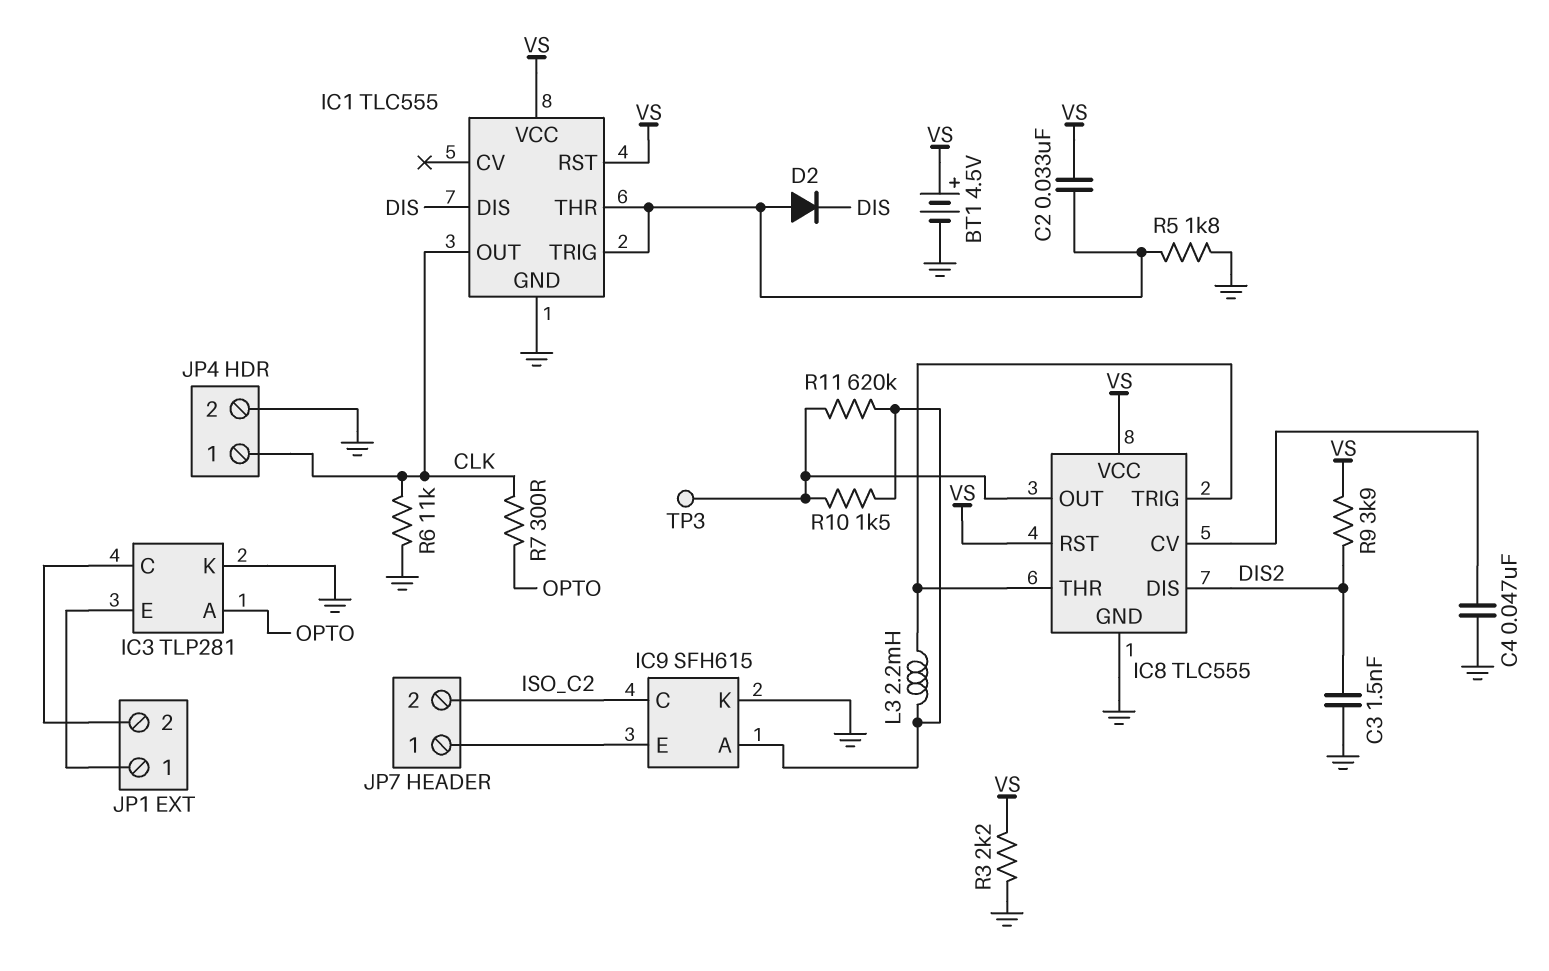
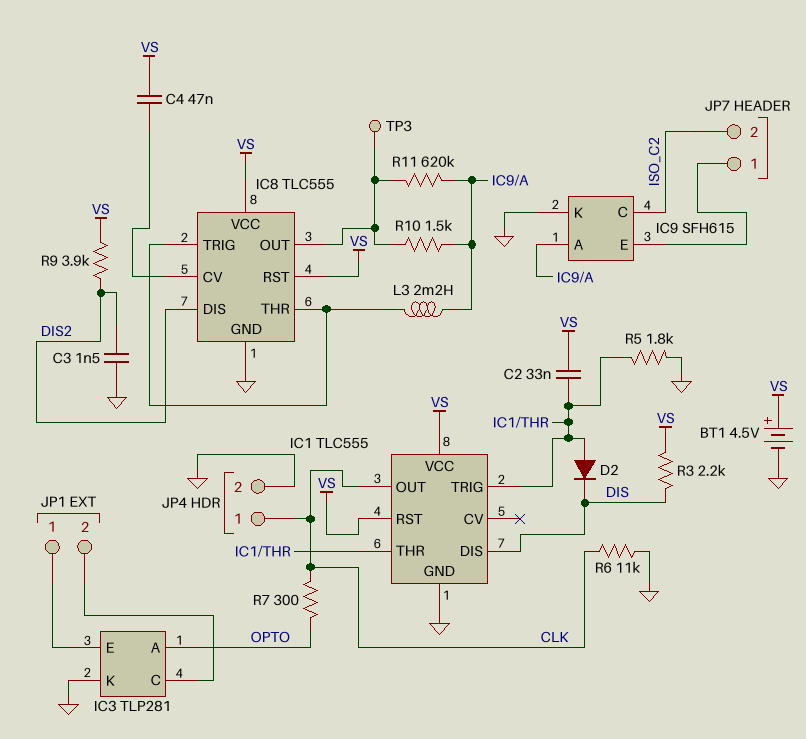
C4: 47nF (GND, IC8/CV) -> 47nF (IC8/CV, VS)
R3: 2.2k (GND, VS) -> 2.2k (DIS, VS)

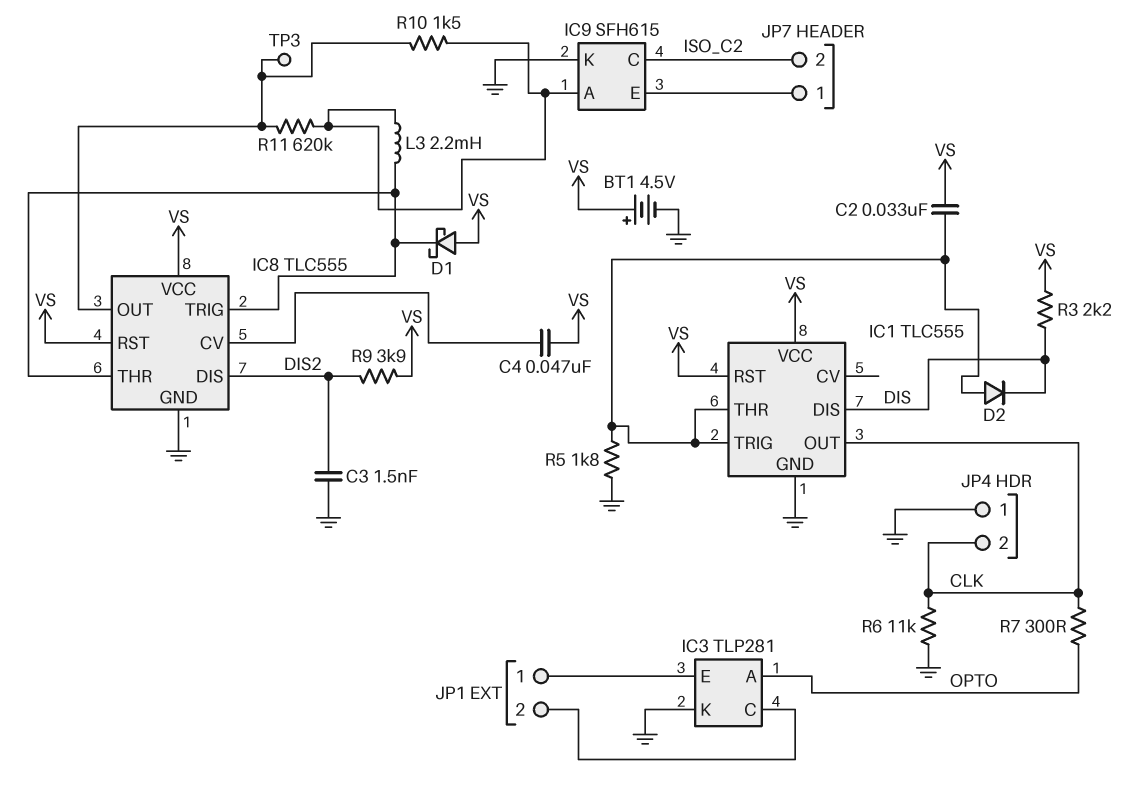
D1: none -> schottky (A VS, K IC8/THR)
JP4 pin 1: CLK -> GND
JP4 pin 2: GND -> CLK

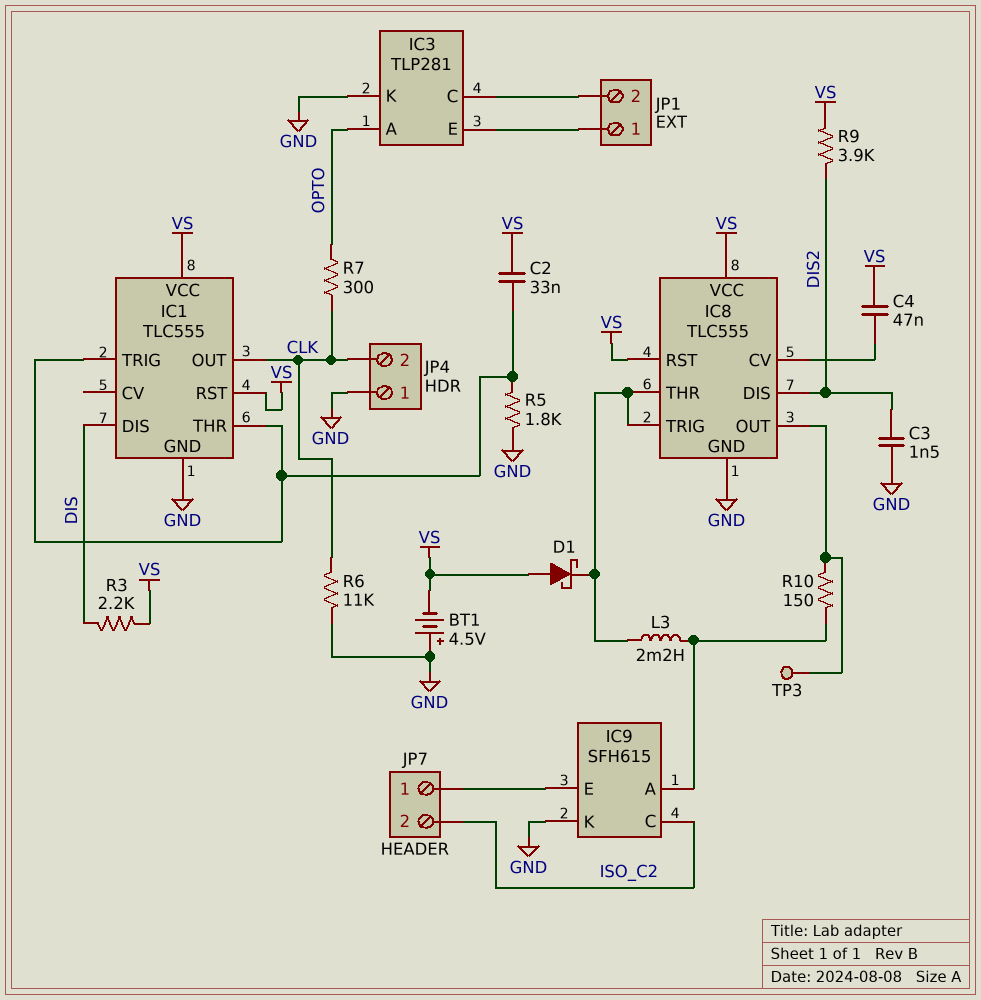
BT1: 4.5V (plus VS, minus GND) -> 4.5V (plus GND, minus VS)
D2: diode (A IC1/THR, K DIS) -> none
R10: 1.5k (IC8/OUT, IC9/A) -> 150 (IC8/OUT, IC9/A)
R11: 620k (IC8/OUT, IC9/A) -> none

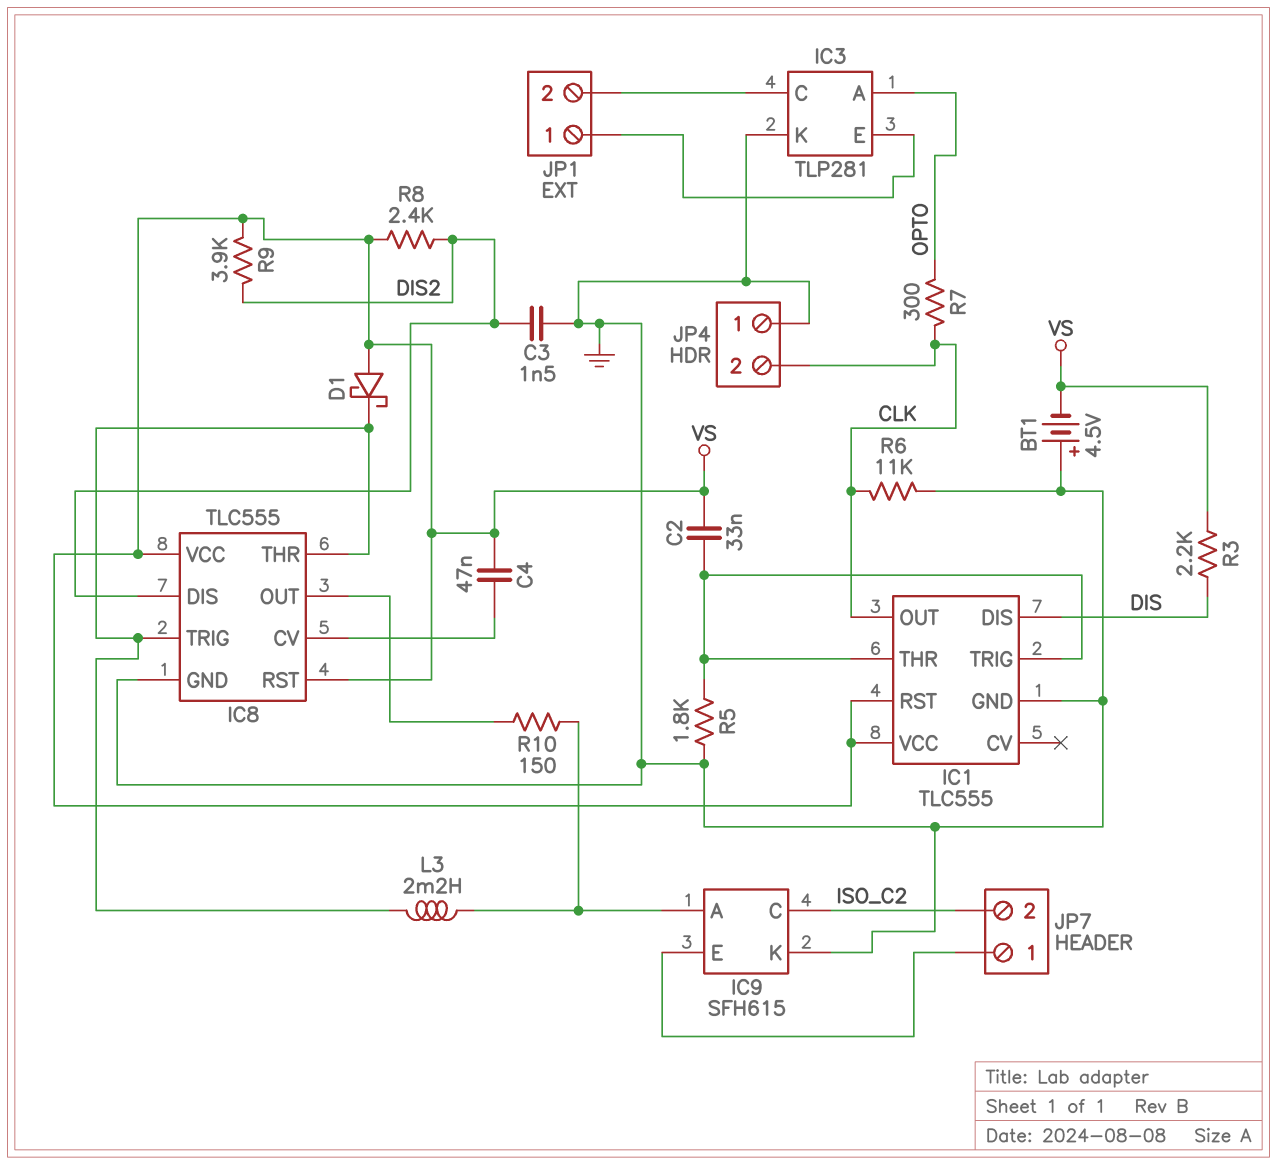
R8: none -> 2.4k (DIS2, VS)
TP3: test point (IC8/OUT) -> none

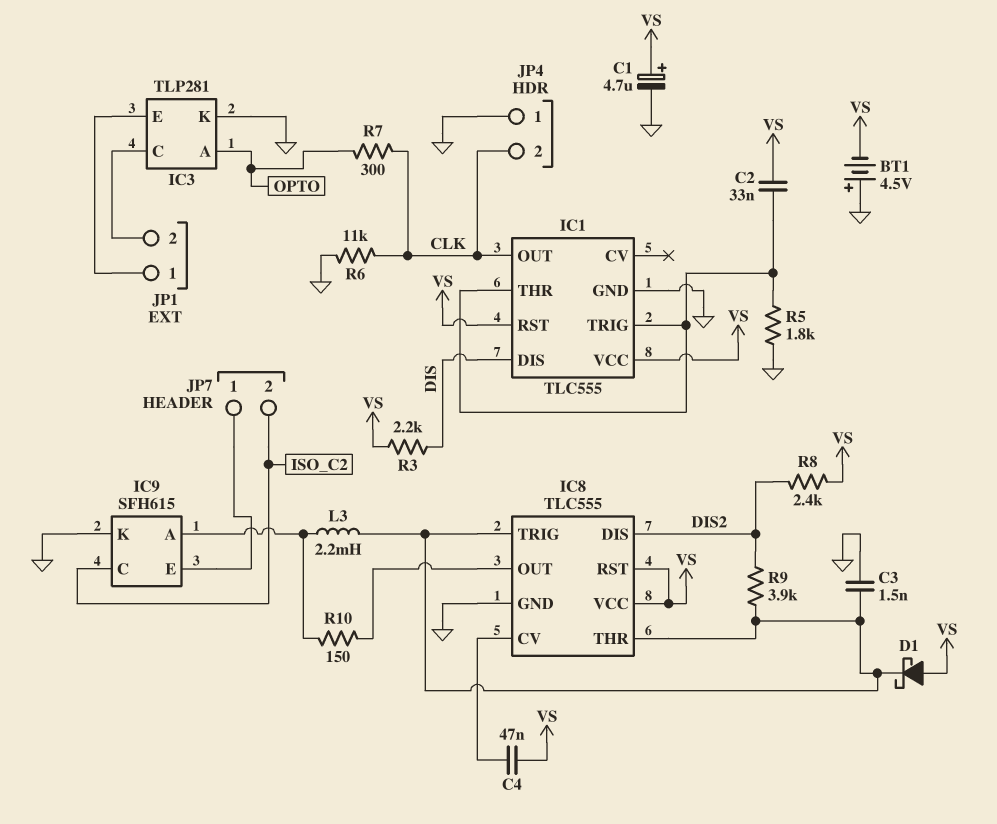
C1: none -> 4.7uF (plus VS, minus GND)
C3: 1.5nF (DIS2, GND) -> 1.5nF (GND, IC8/THR)
R9: 3.9k (DIS2, VS) -> 3.9k (DIS2, IC8/THR)

